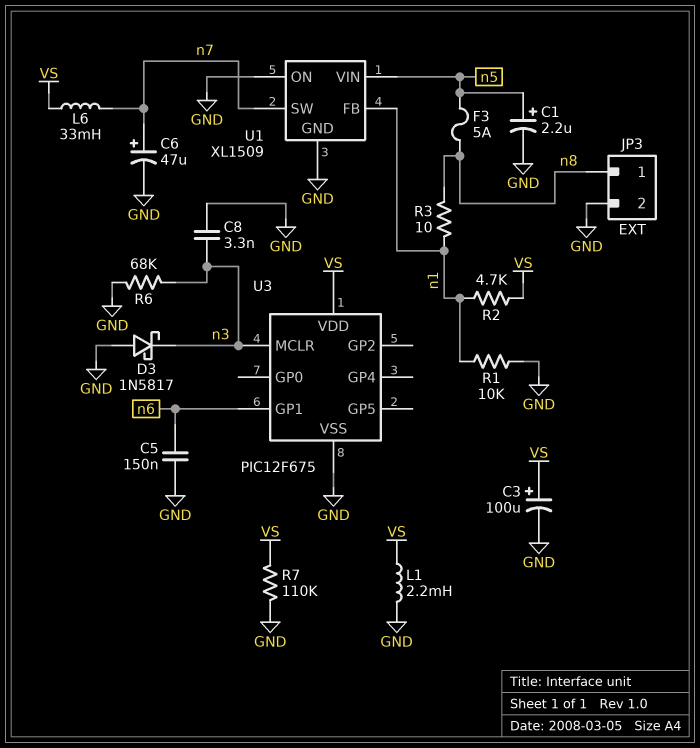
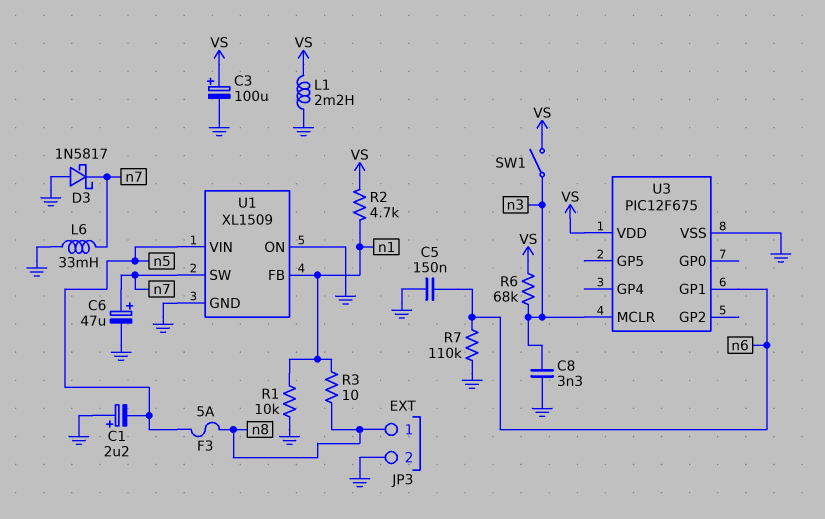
C1: 2.2uF (plus n5, minus GND) -> 2.2uF (plus GND, minus n5)
D3: schottky 1N5817 (A GND, K n3) -> schottky 1N5817 (A GND, K n7)
L6: 33mH (VS, n7) -> 33mH (GND, n7)
R6: 68k (GND, n3) -> 68k (VS, n3)
R7: 110k (GND, VS) -> 110k (GND, n6)
SW1: none -> switch (VS, n3)

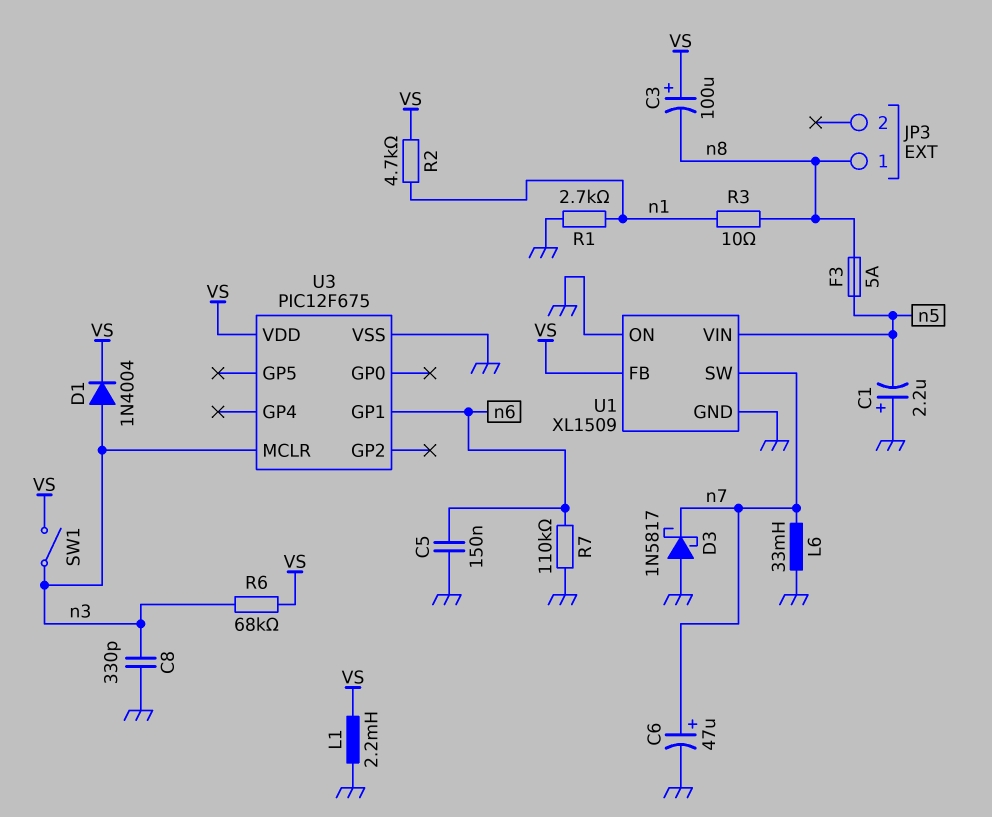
C3: 100uF (plus VS, minus GND) -> 100uF (plus VS, minus n8)
C8: 3.3nF (GND, n3) -> 330pF (GND, n3)
D1: none -> diode 1N4004 (A n3, K VS)
JP3 pin 2: GND -> none
R1: 10k (GND, n1) -> 2.7k (GND, n1)
U1 pin FB: n1 -> VS

